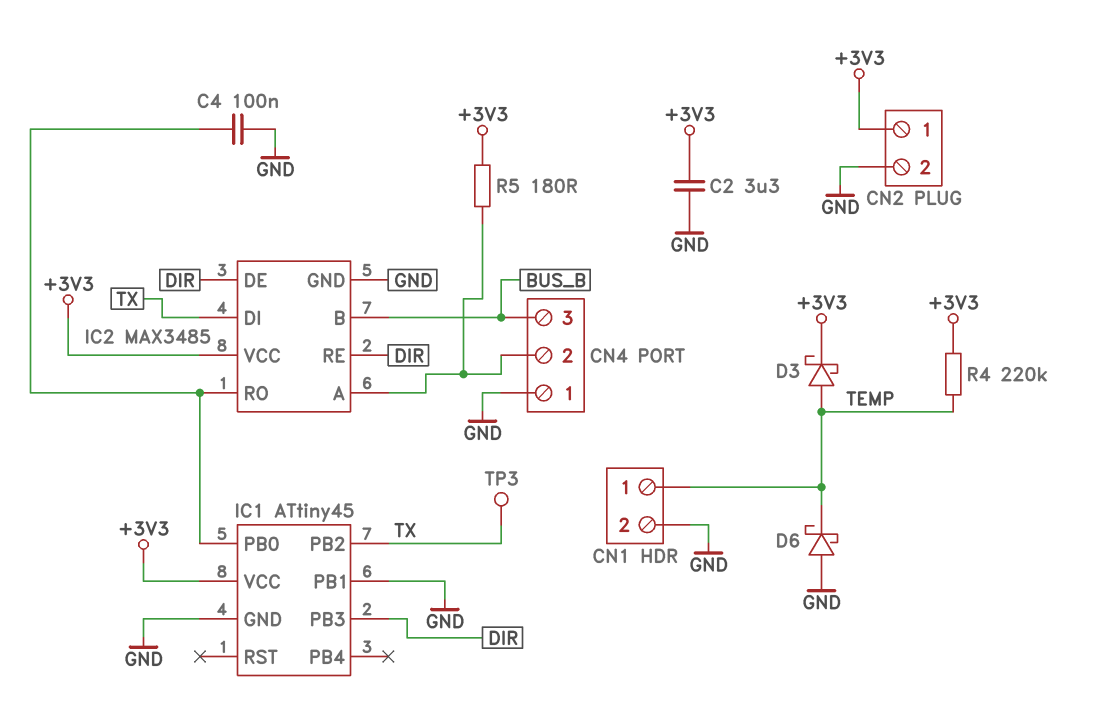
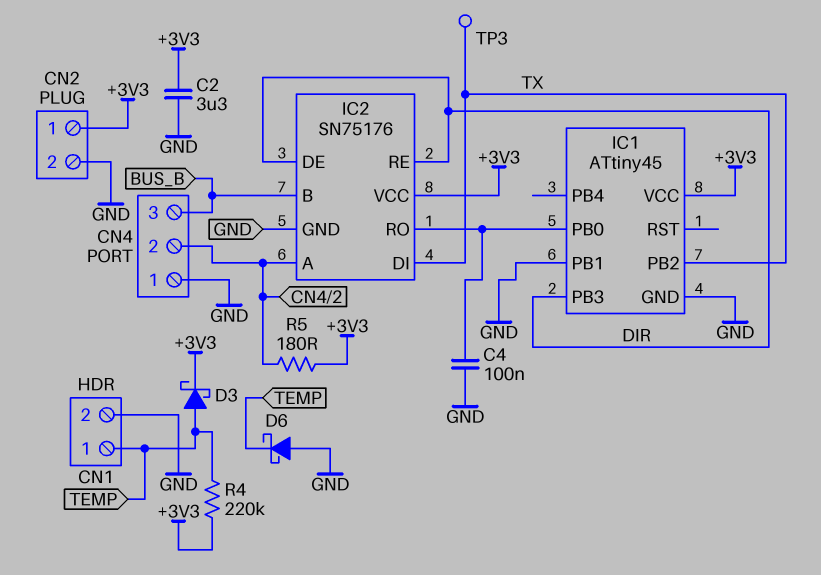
IC2: MAX3485 -> SN75176

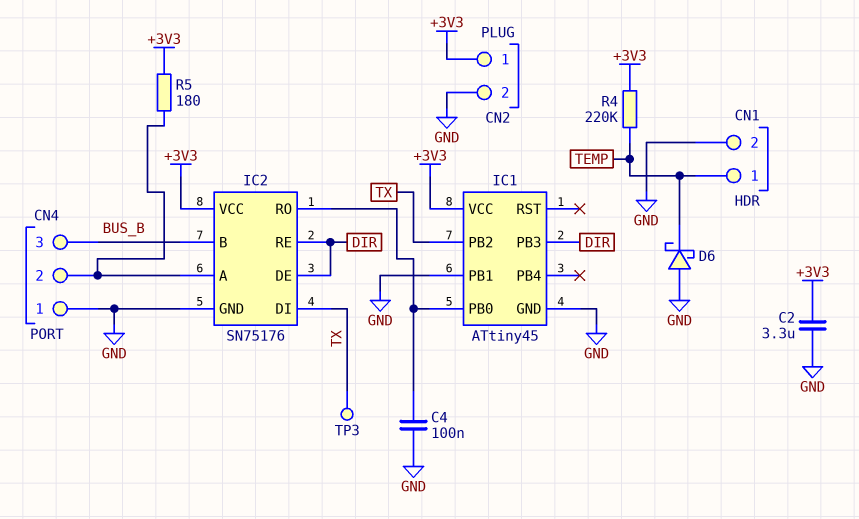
D3: schottky (A TEMP, K +3V3) -> none

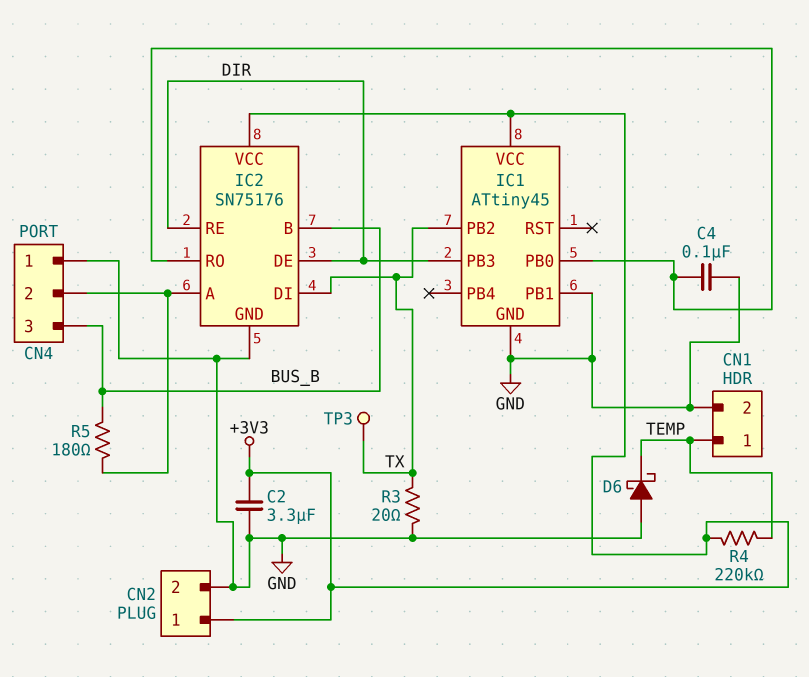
R3: none -> 20 (GND, TX)
R5: 180 (+3V3, CN4/2) -> 180 (BUS_B, CN4/2)

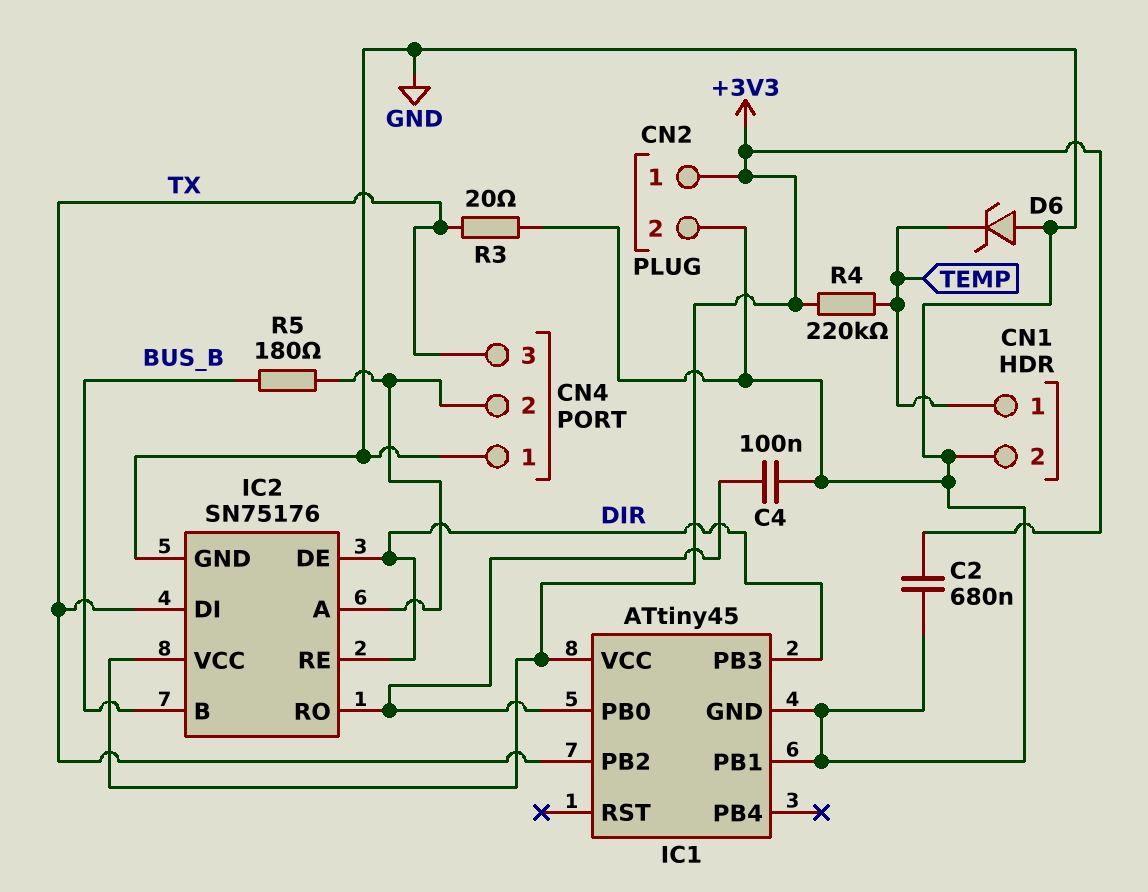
C2: 3.3uF (+3V3, GND) -> 680nF (+3V3, GND)
CN4 pin 3: BUS_B -> TX
D6: schottky (A GND, K TEMP) -> zener (A GND, K TEMP)
TP3: test point (TX) -> none

